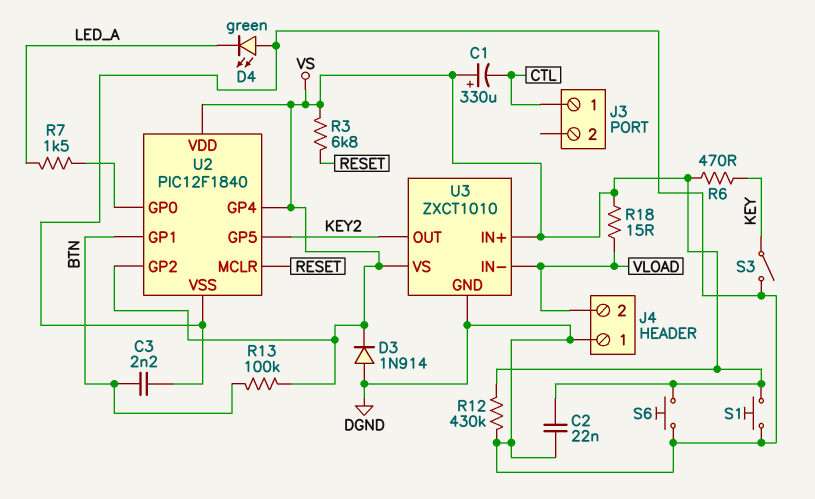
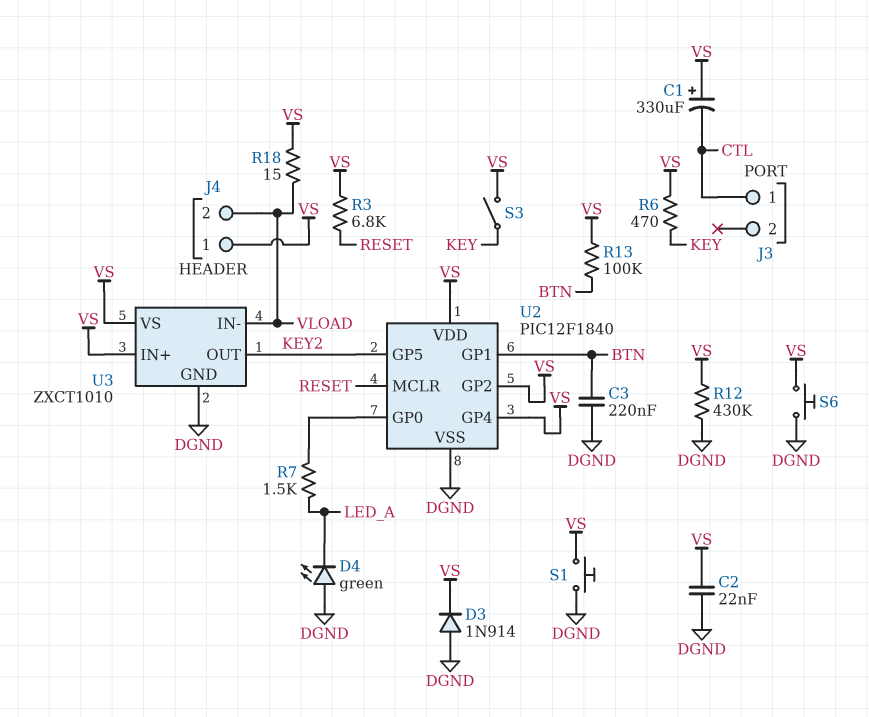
C3: 2.2nF (BTN, DGND) -> 220nF (BTN, DGND)
J4 pin 1: DGND -> VS
S3: switch (DGND, KEY) -> switch (KEY, VS)

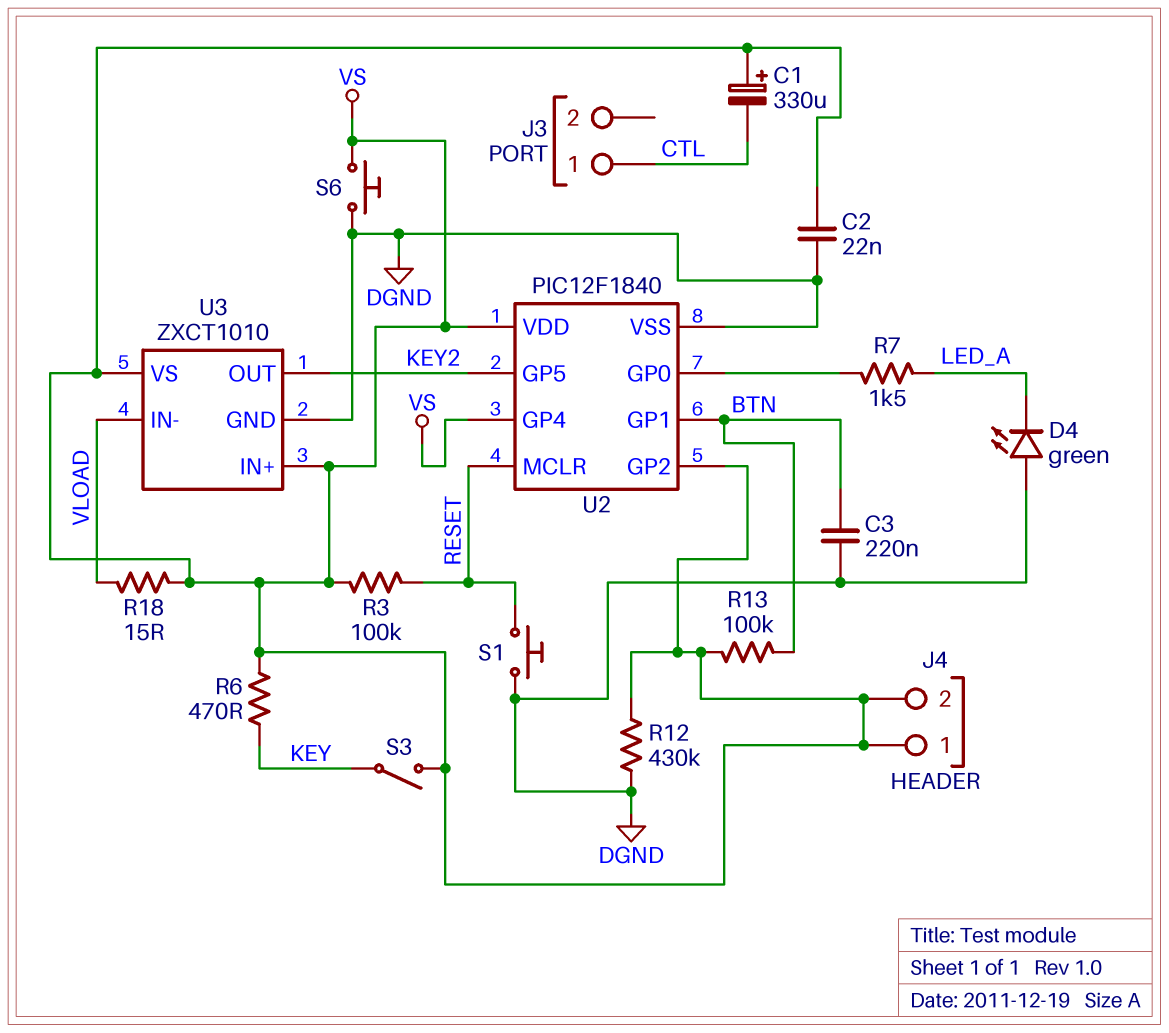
D3: diode 1N914 (A DGND, K VS) -> none
J4 pin 2: VLOAD -> VS
R3: 6.8k (RESET, VS) -> 100k (RESET, VS)
S1: button (DGND, VS) -> button (DGND, RESET)

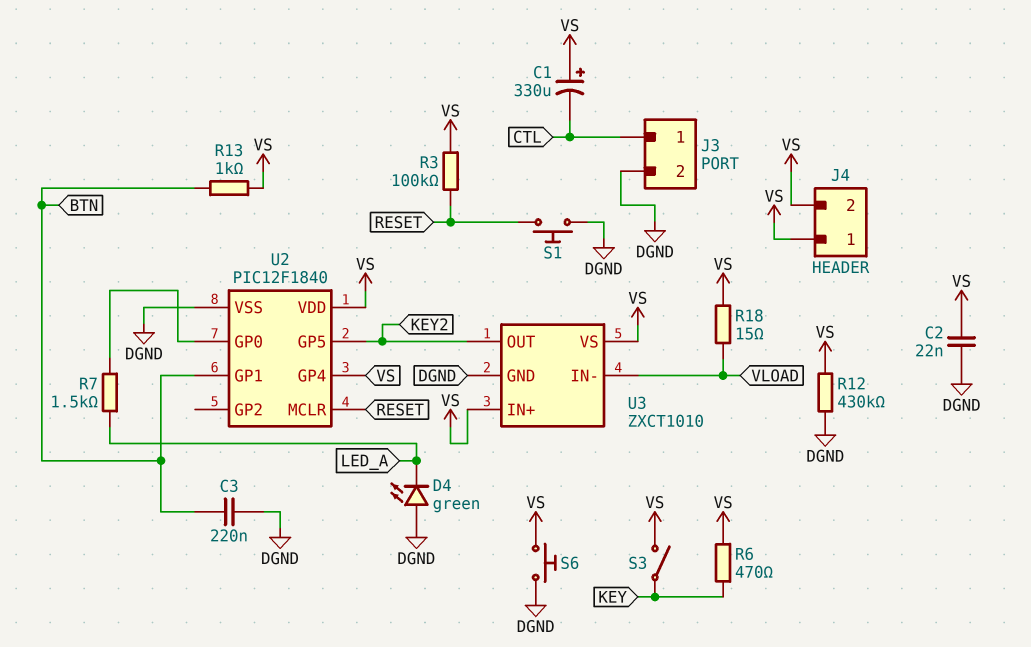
J3 pin 2: none -> DGND
R13: 100k (BTN, VS) -> 1k (BTN, VS)
U2 pin GP2: VS -> none

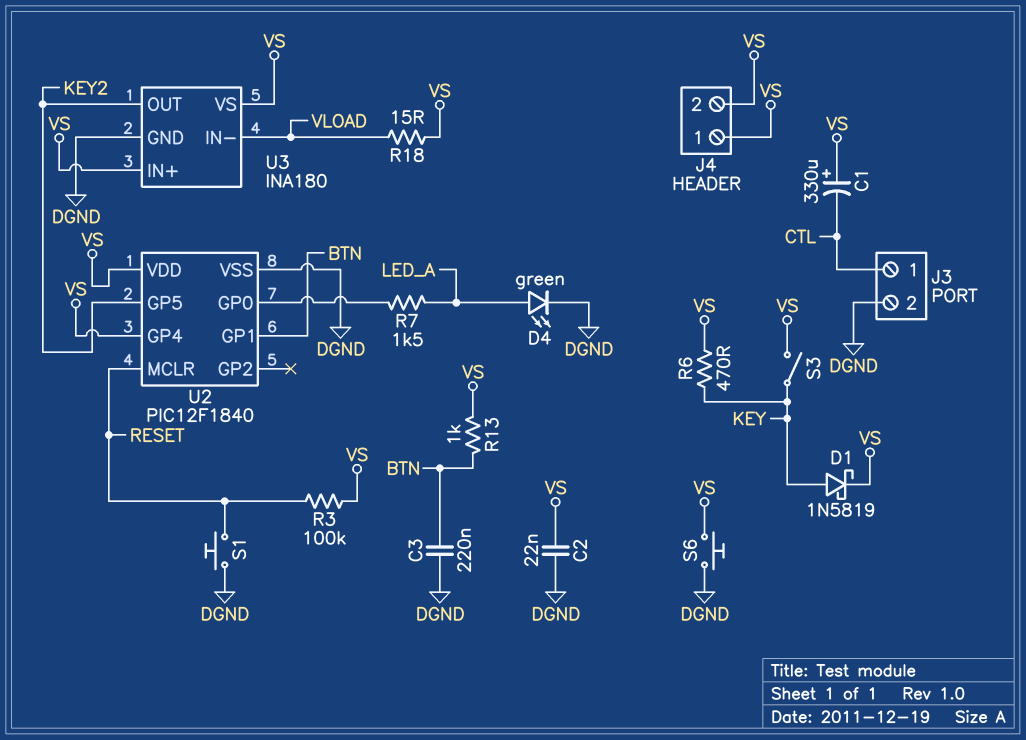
D1: none -> schottky 1N5819 (A KEY, K VS)
D4: LED green (A DGND, K LED_A) -> LED green (A LED_A, K DGND)
R12: 430k (DGND, VS) -> none
U3: ZXCT1010 -> INA180

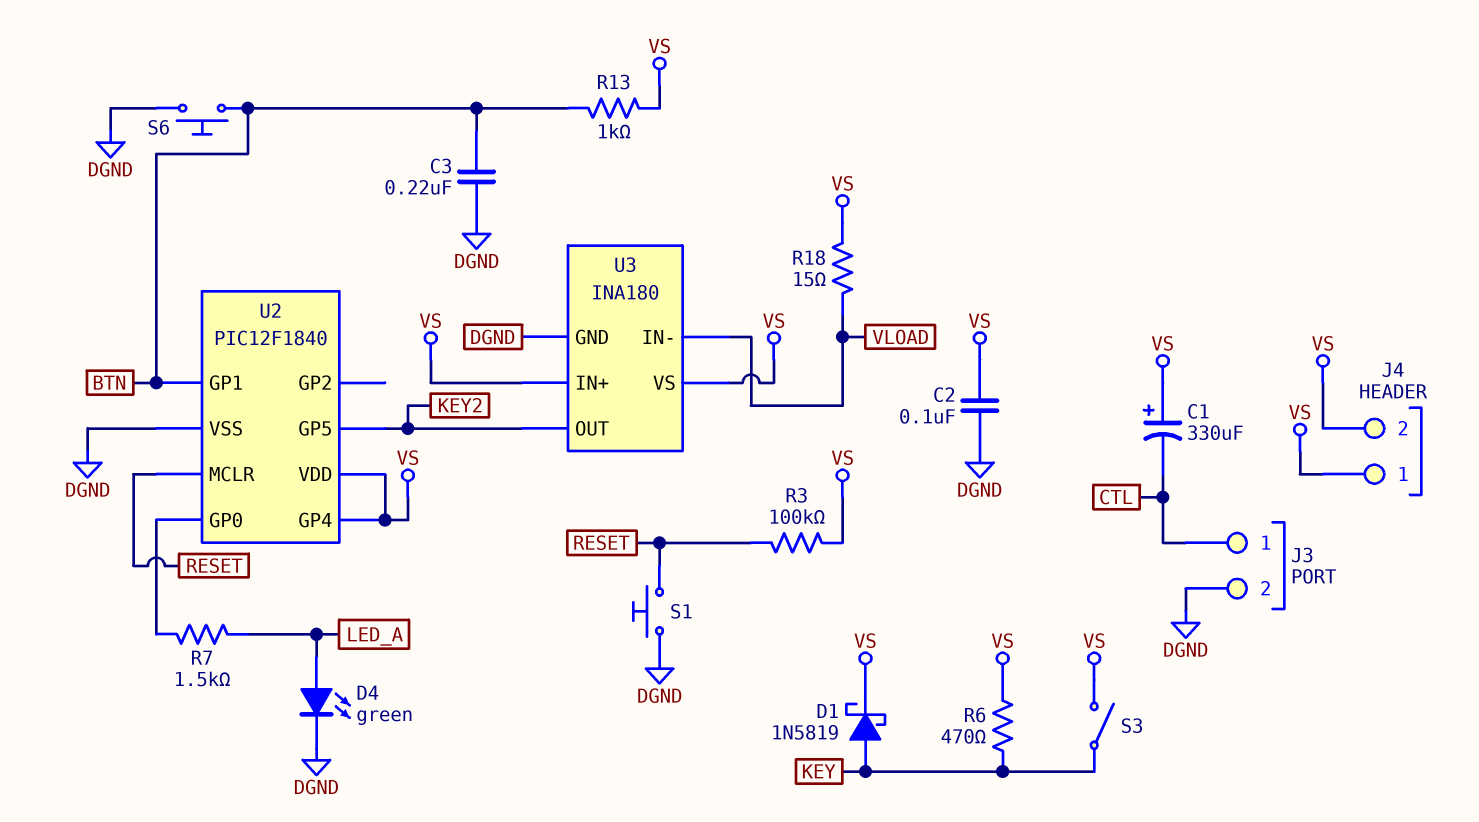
C2: 22nF (DGND, VS) -> 100nF (DGND, VS)
S6: button (DGND, VS) -> button (BTN, DGND)

